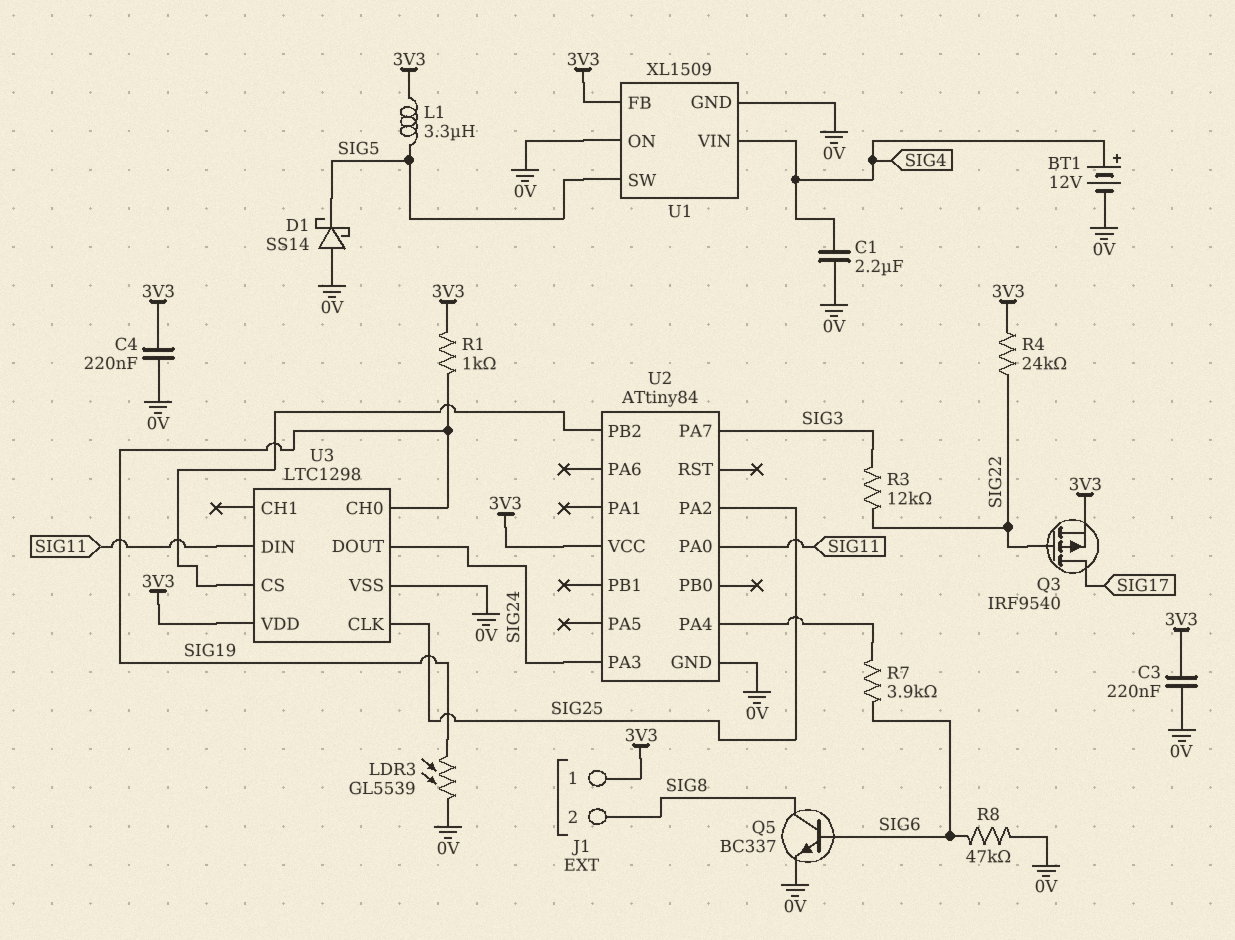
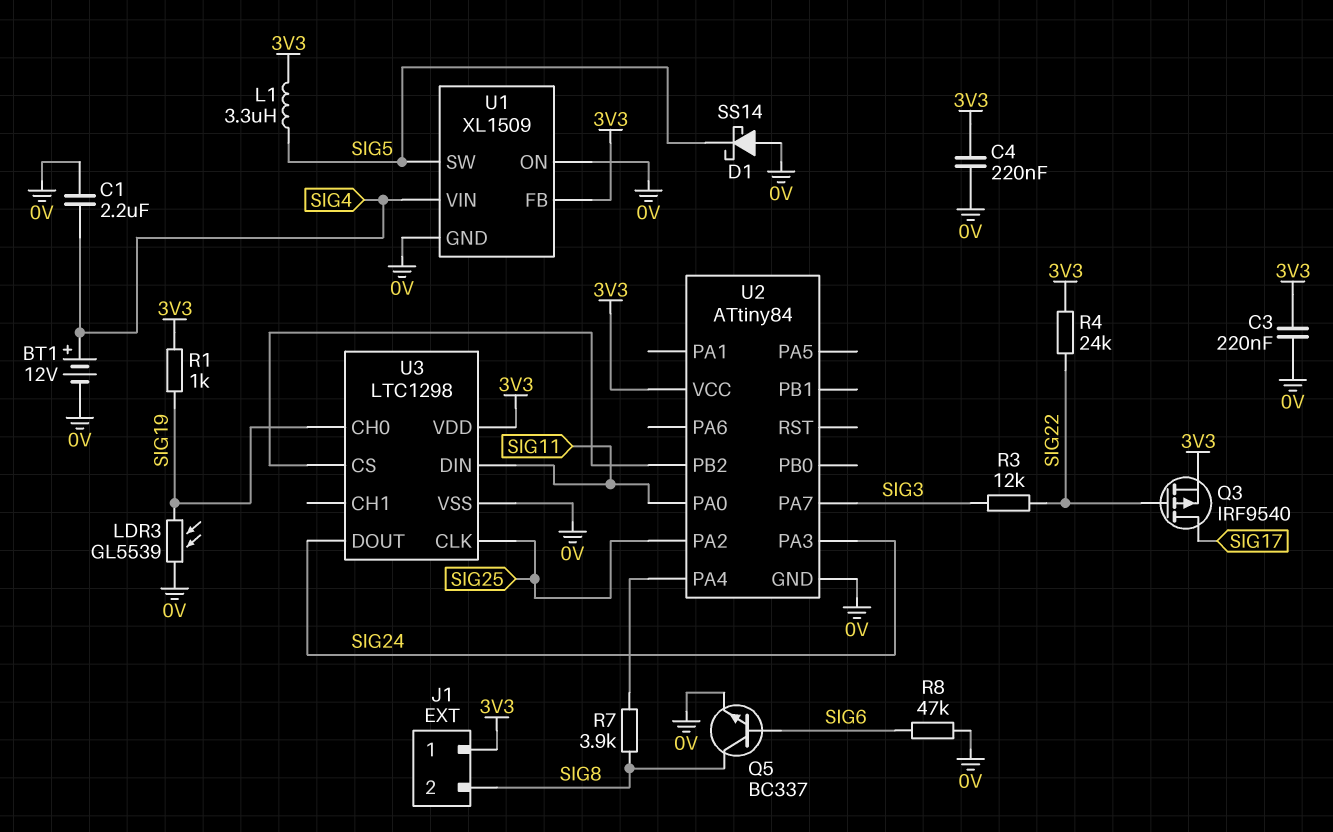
R7: 3.9k (SIG6, U2/PA4) -> 3.9k (SIG8, U2/PA4)

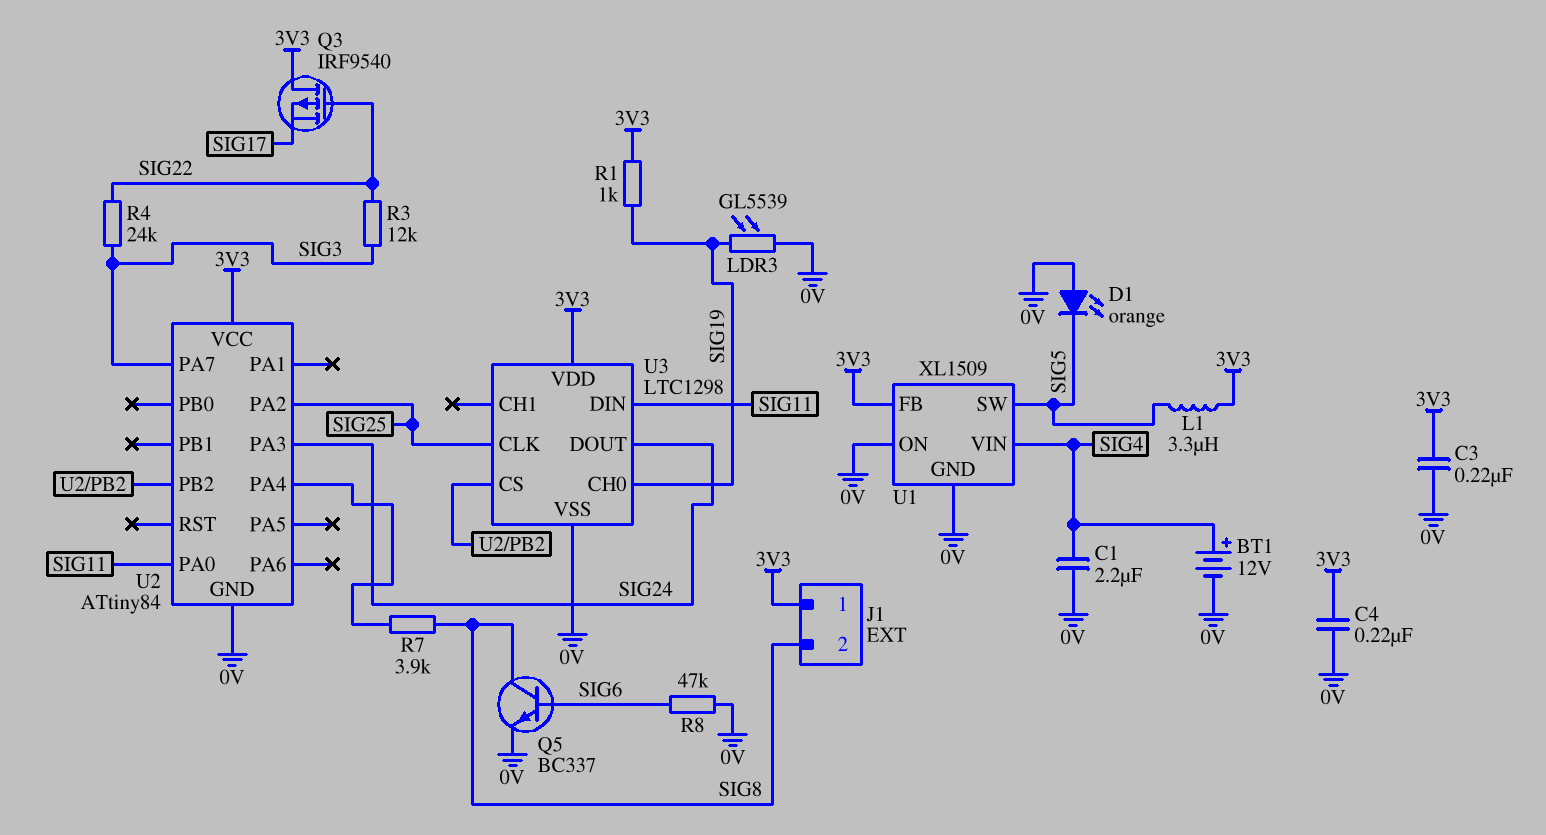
D1: schottky SS14 (A 0V, K SIG5) -> LED orange (A 0V, K SIG5)
Q3: PMOS IRF9540 (G SIG22, D SIG17, S 3V3) -> PMOS IRF9540 (G SIG22, D 3V3, S SIG17)
R4: 24k (3V3, SIG22) -> 24k (SIG3, SIG22)

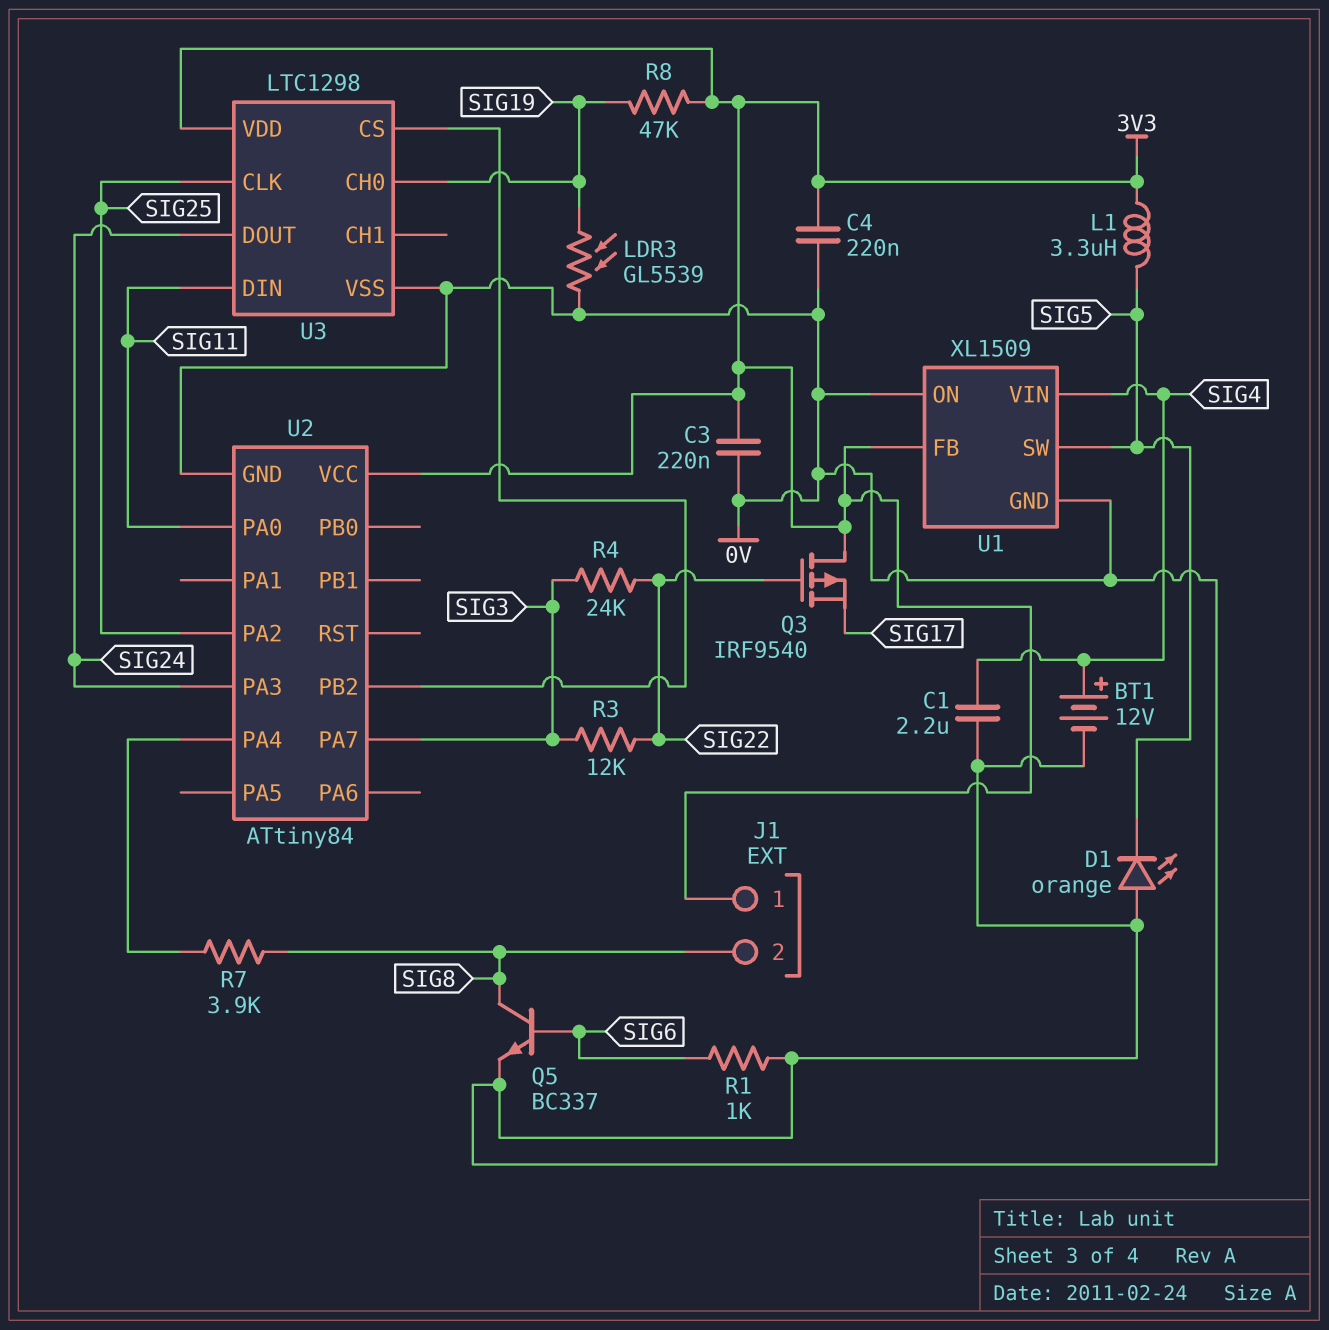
R1: 1k (3V3, SIG19) -> 1k (0V, SIG6)
R8: 47k (0V, SIG6) -> 47k (3V3, SIG19)

